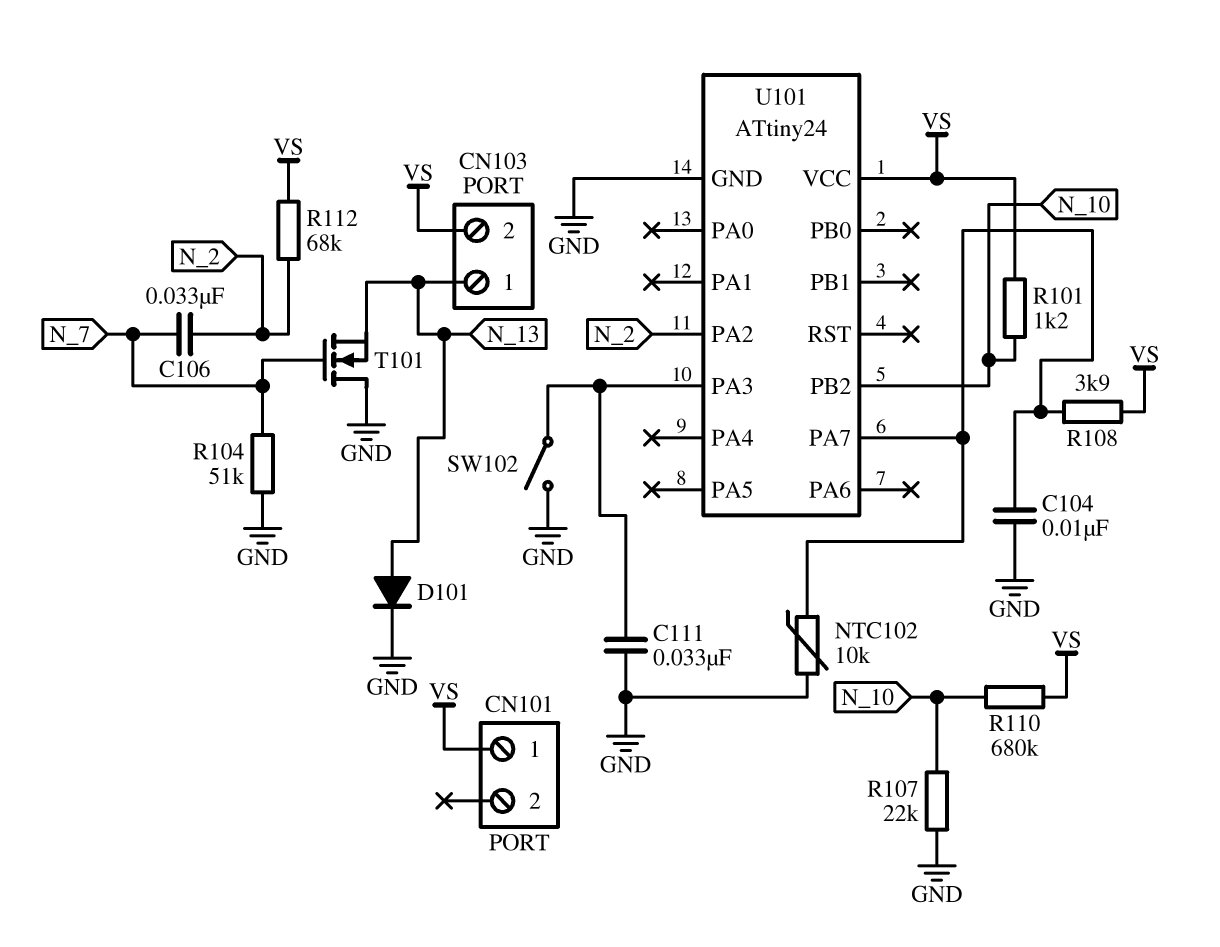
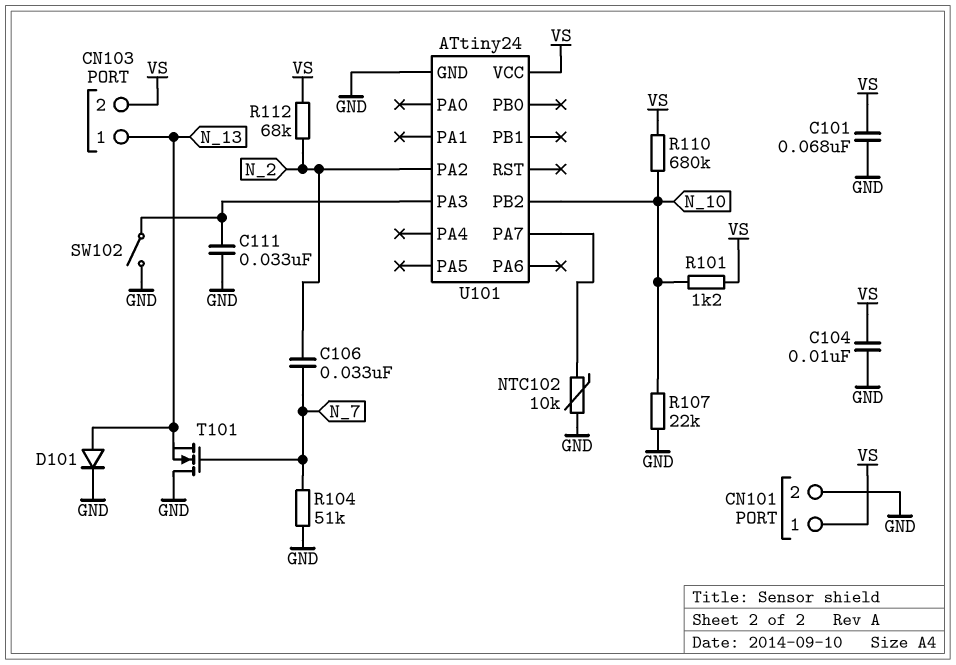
C101: none -> 68nF (GND, VS)
C104: 10nF (GND, U101/PA7) -> 10nF (GND, VS)
CN101 pin 2: none -> GND
R108: 3.9k (U101/PA7, VS) -> none

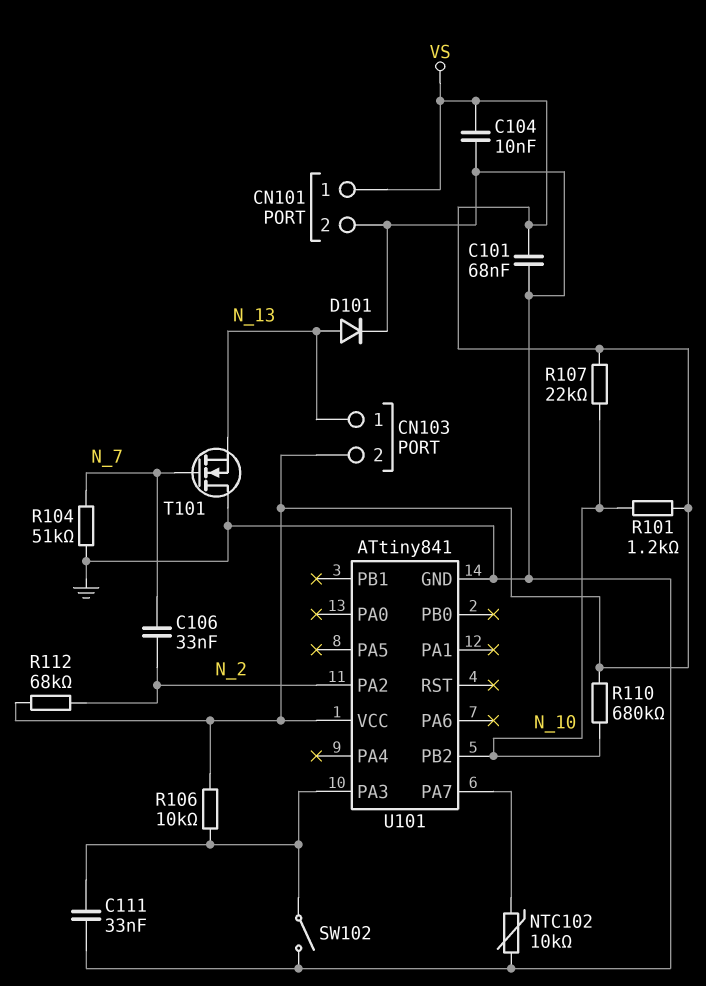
R106: none -> 10k (U101/PA3, VS)
R107: 22k (GND, N_10) -> 22k (N_10, VS)
U101: ATtiny24 -> ATtiny841

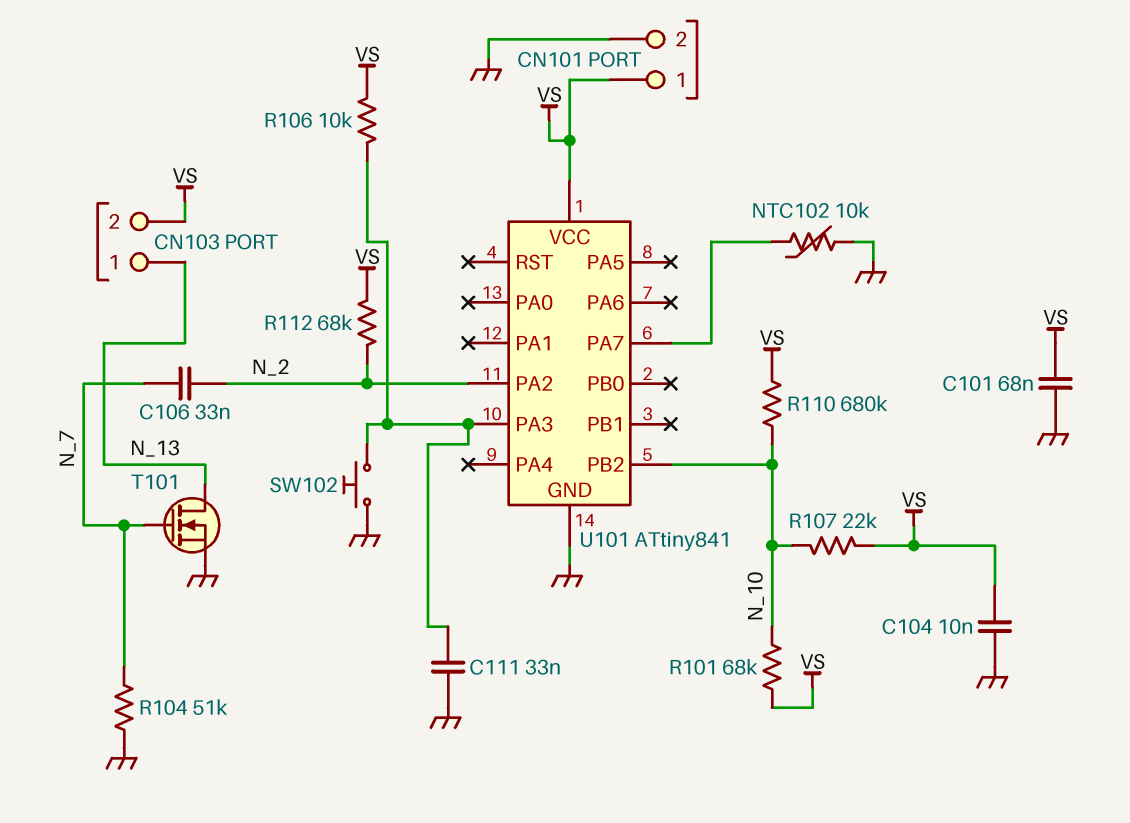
D101: diode (A N_13, K GND) -> none
R101: 1.2k (N_10, VS) -> 68k (N_10, VS)
SW102: switch (GND, U101/PA3) -> button (GND, U101/PA3)
T101: NMOS (G N_7, D GND, S N_13) -> NMOS (G N_7, D N_13, S GND)

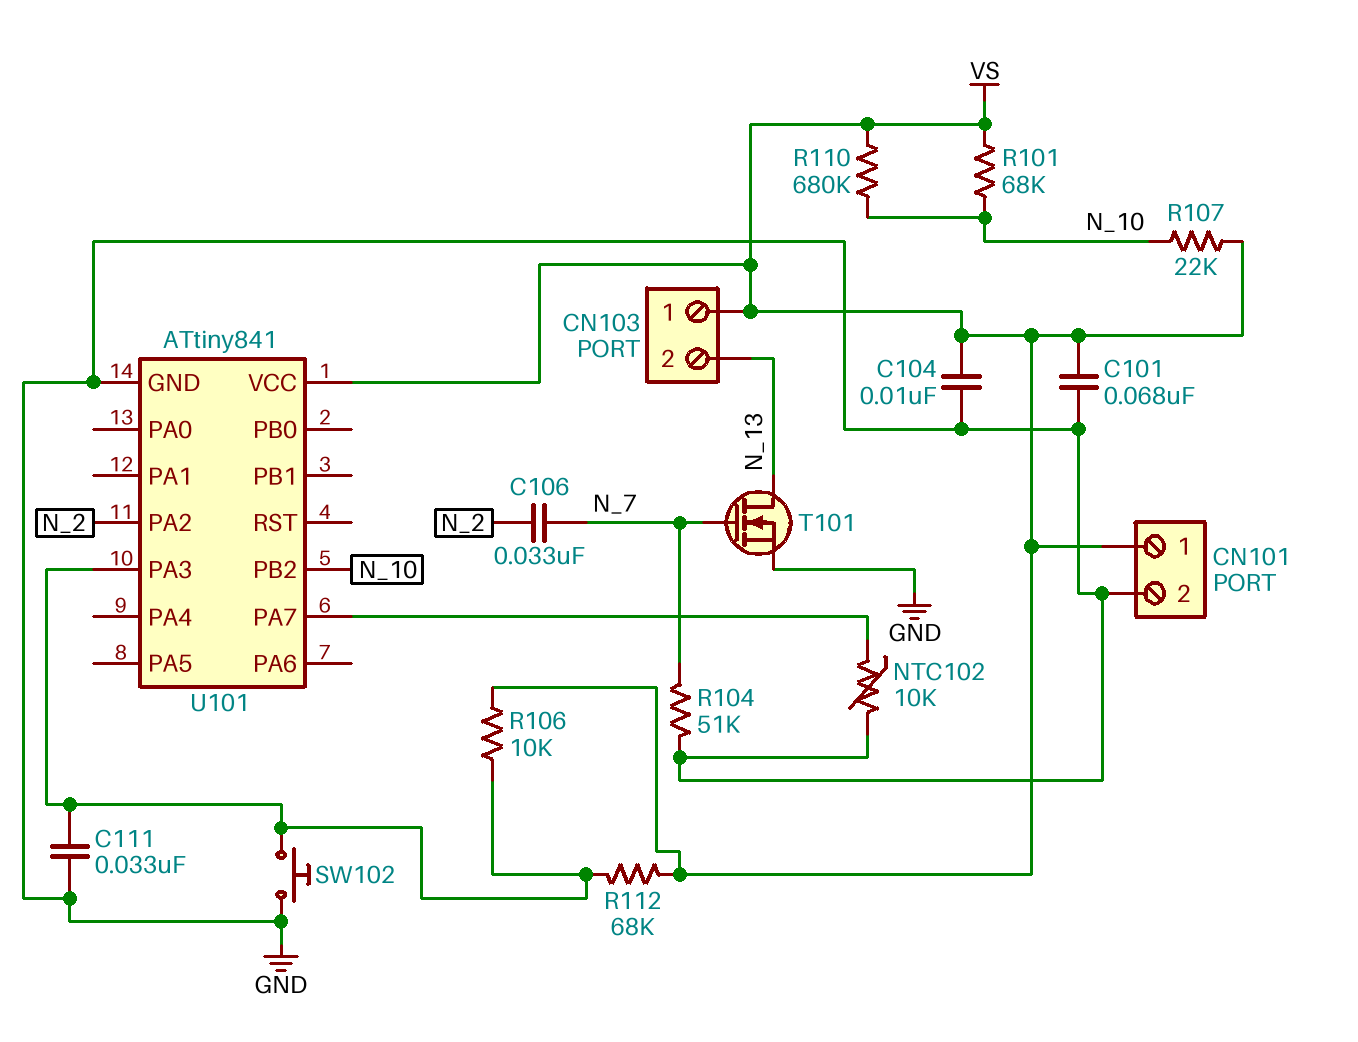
CN103 pin 1: N_13 -> VS
CN103 pin 2: VS -> N_13
R112: 68k (N_2, VS) -> 68k (U101/PA3, VS)

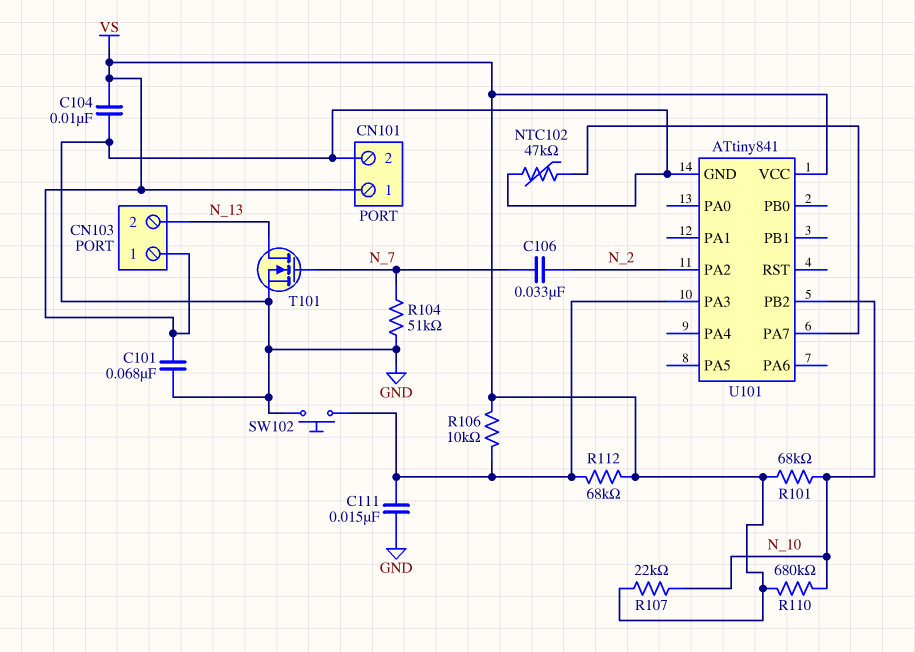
C111: 33nF (GND, U101/PA3) -> 15nF (GND, U101/PA3)
NTC102: 10k (GND, U101/PA7) -> 47k (GND, U101/PA7)

